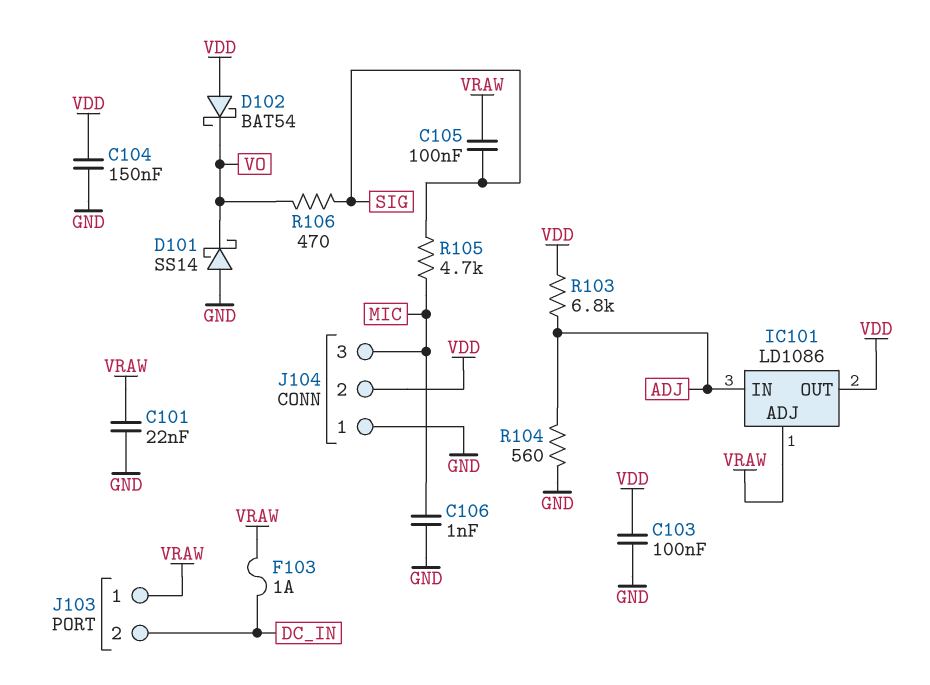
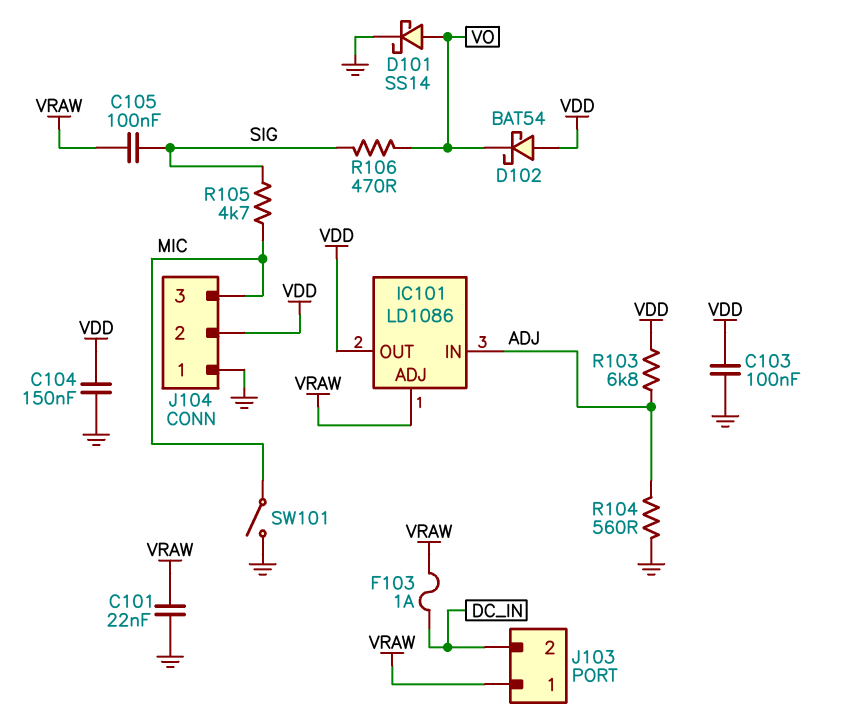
C106: 1nF (GND, MIC) -> none
D101: schottky SS14 (A GND, K VO) -> schottky SS14 (A VO, K GND)
SW101: none -> switch (GND, MIC)

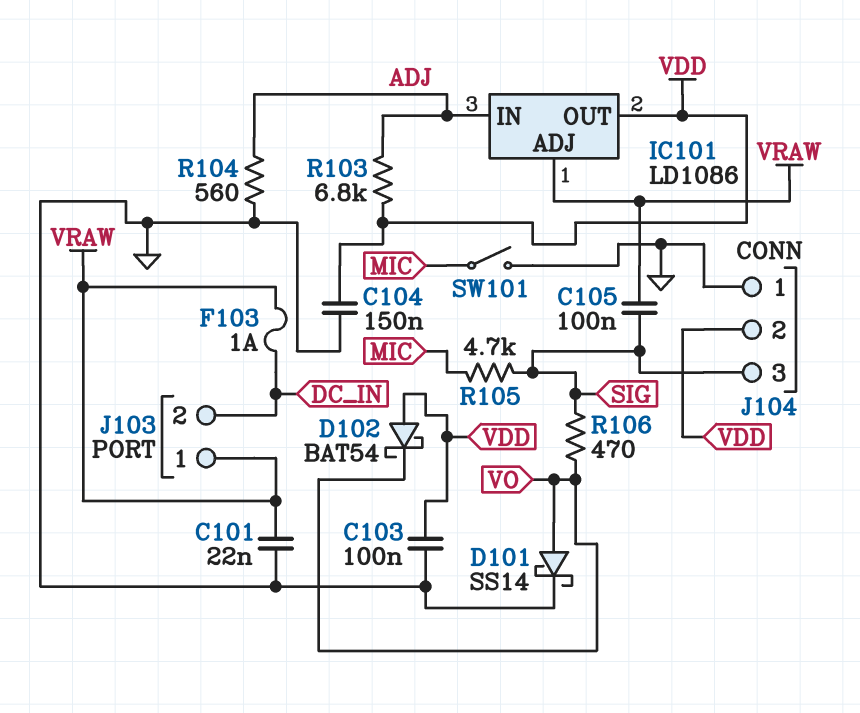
J104 pin 3: MIC -> SIG

